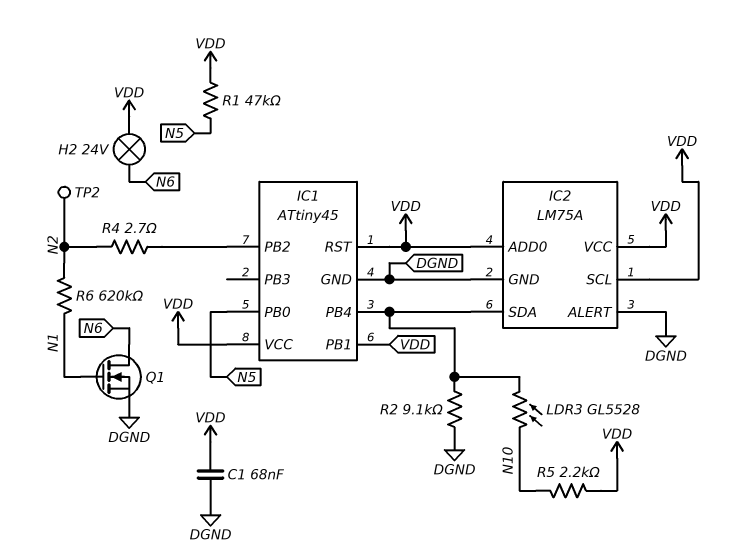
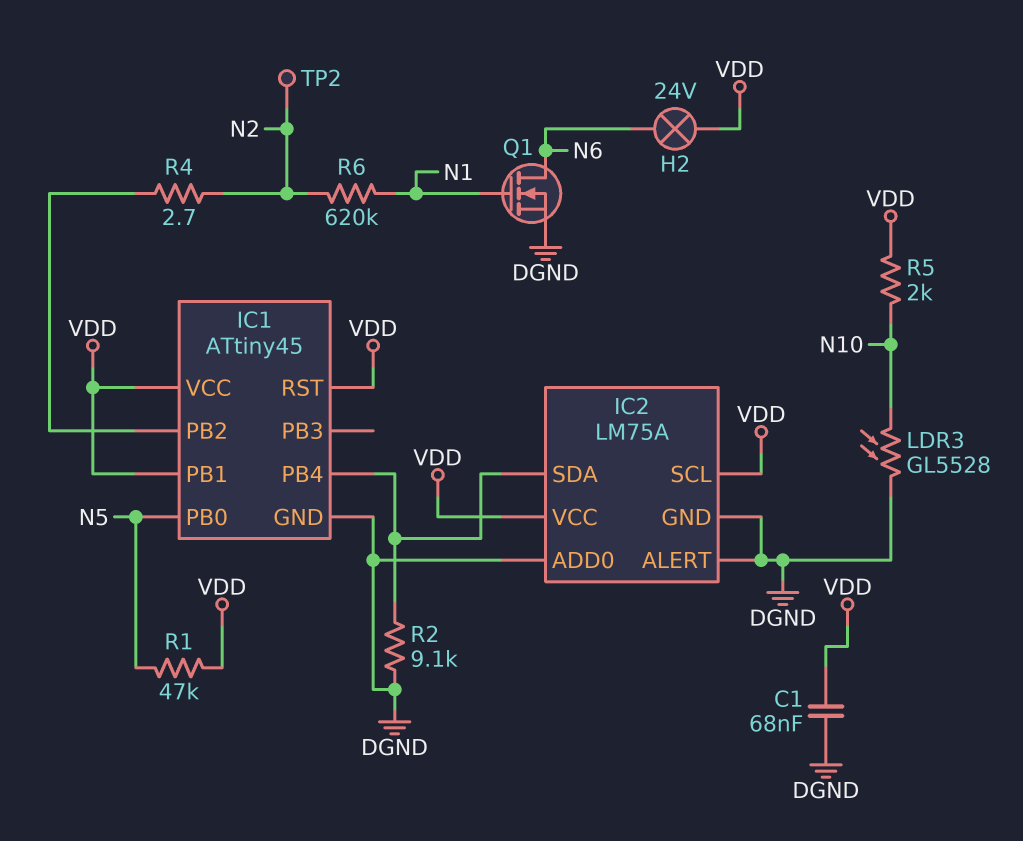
IC2 pin ADD0: VDD -> DGND
LDR3: GL5528 (IC1/PB4, N10) -> GL5528 (DGND, N10)
R5: 2.2k (N10, VDD) -> 2k (N10, VDD)

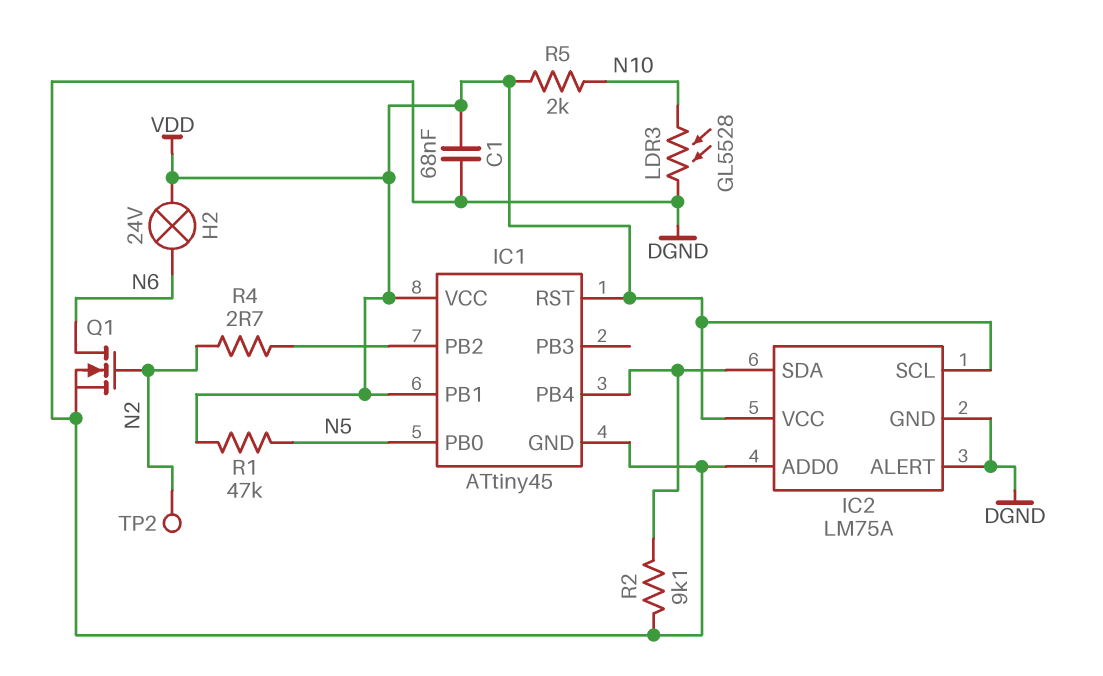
Q1: NMOS (G N1, D N6, S DGND) -> NMOS (G N2, D N6, S DGND)
R6: 620k (N1, N2) -> none

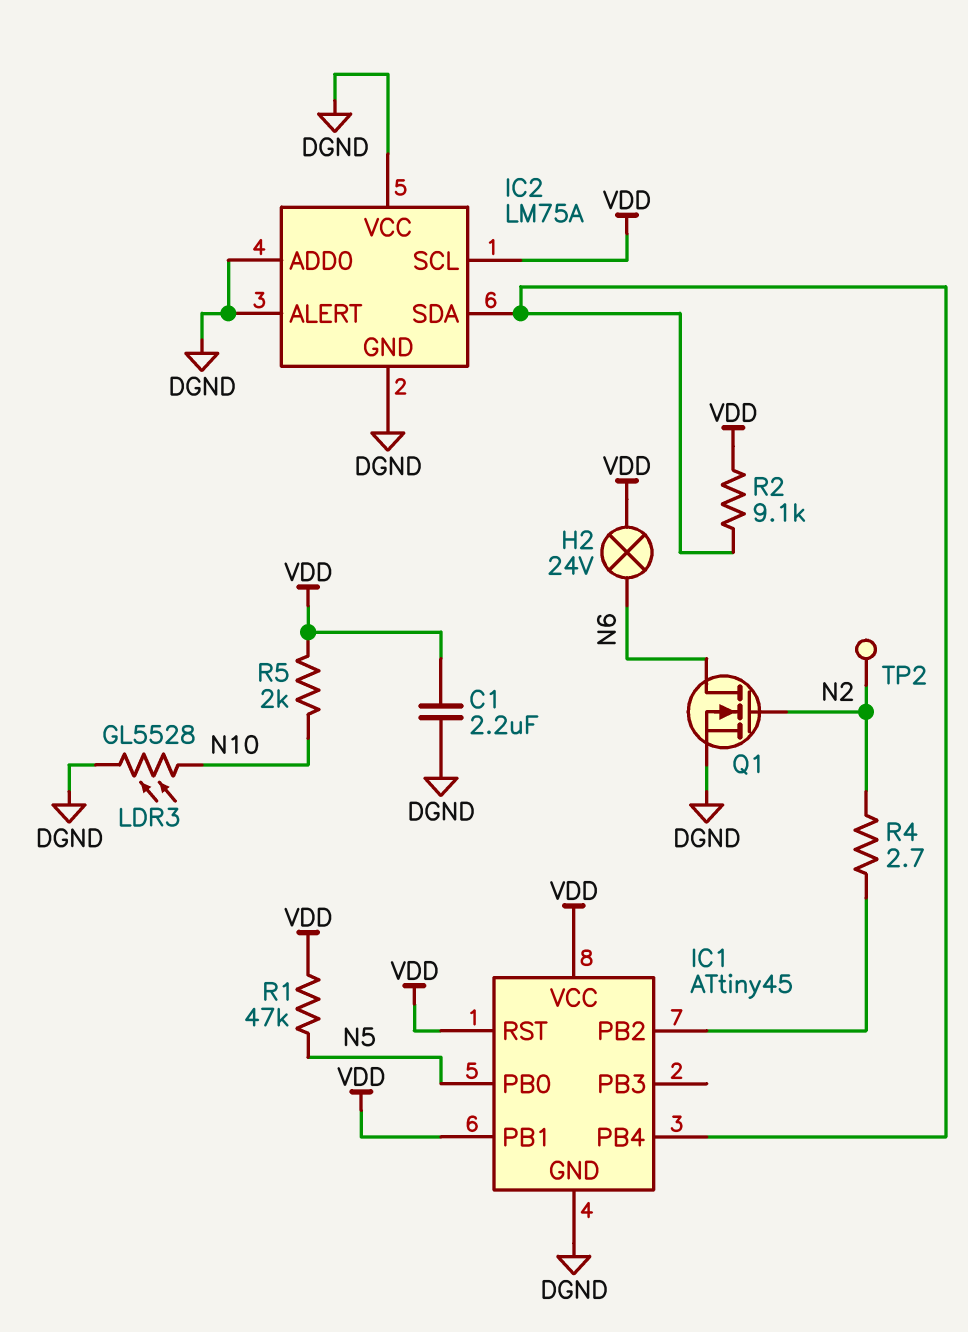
C1: 68nF (DGND, VDD) -> 2.2uF (DGND, VDD)
IC2 pin VCC: VDD -> DGND
R2: 9.1k (DGND, IC1/PB4) -> 9.1k (IC1/PB4, VDD)

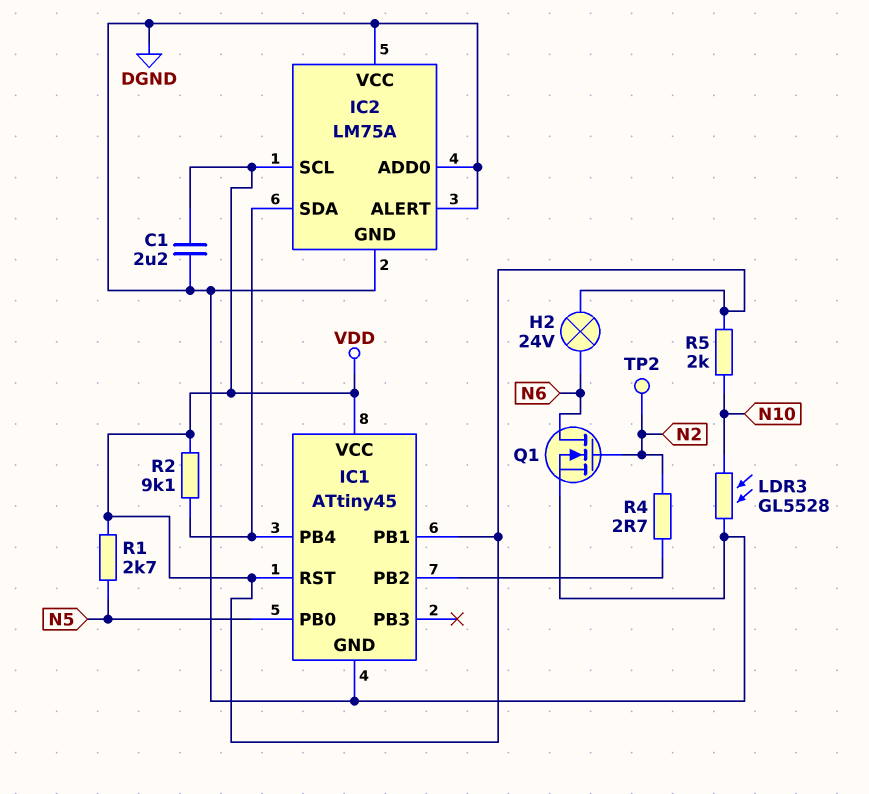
R1: 47k (N5, VDD) -> 2.7k (N5, VDD)

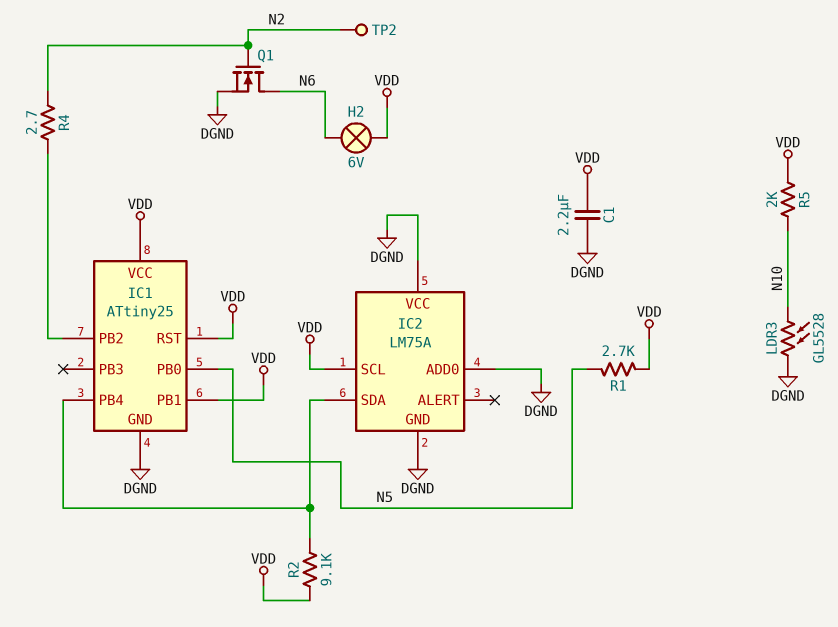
H2: lamp 24V (N6, VDD) -> lamp 6V (N6, VDD)
IC1: ATtiny45 -> ATtiny25
IC2 pin ALERT: DGND -> none

